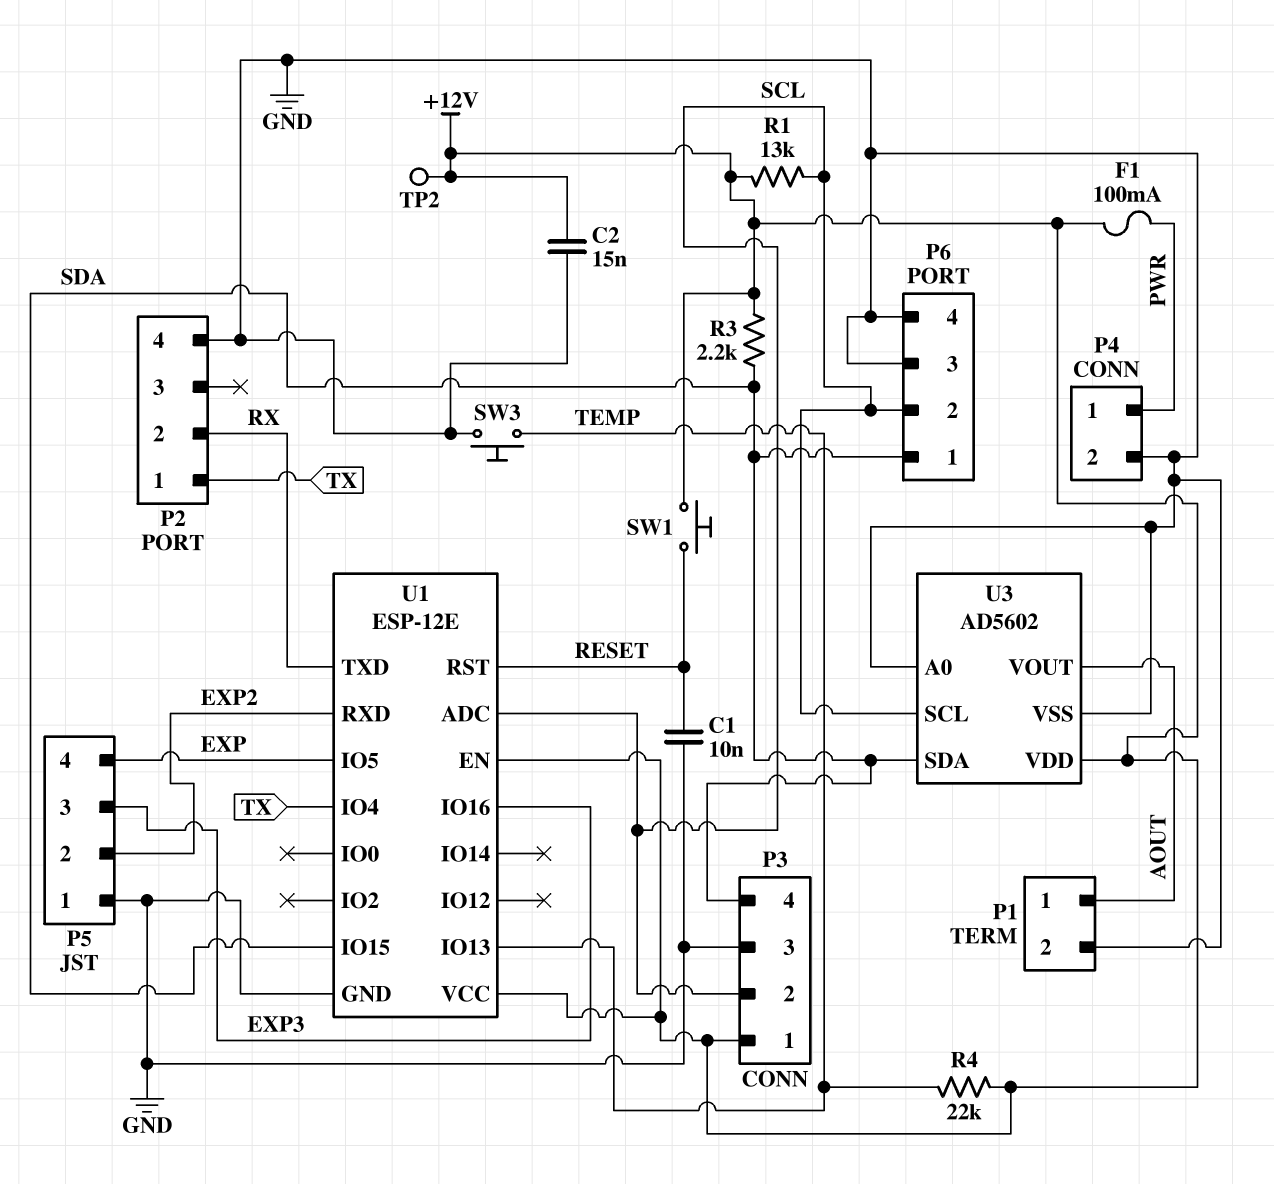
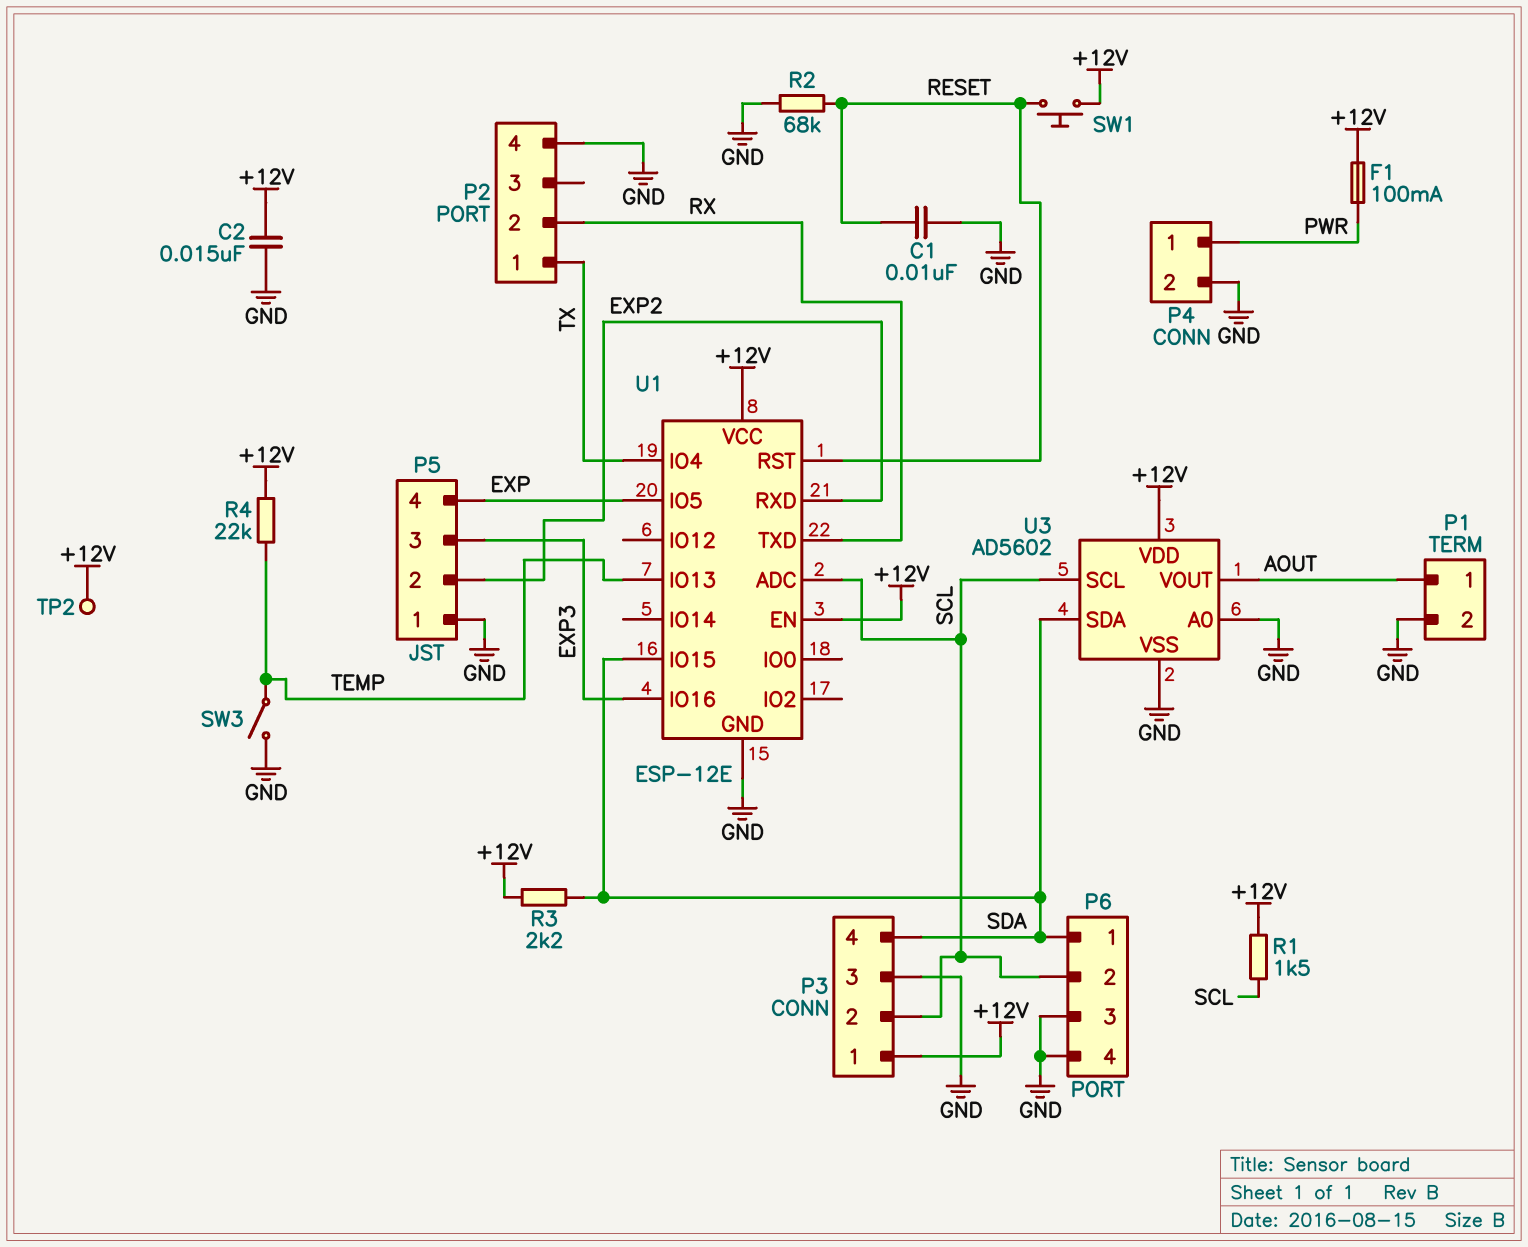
R1: 13k (+12V, SCL) -> 1.5k (+12V, SCL)
R2: none -> 68k (GND, RESET)
SW3: button (GND, TEMP) -> switch (GND, TEMP)

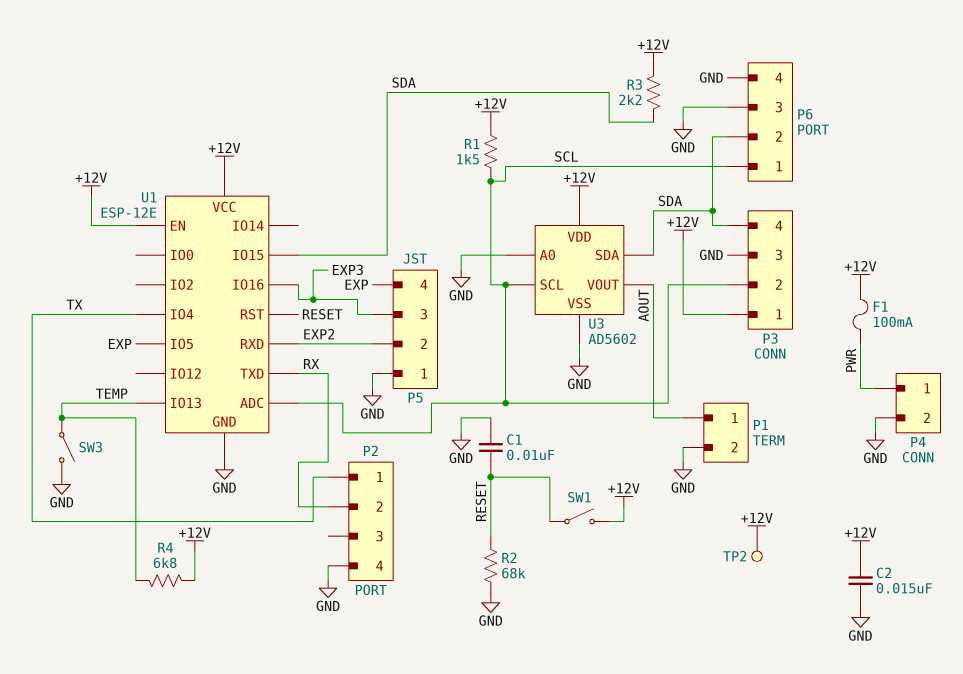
P6 pin 1: SDA -> SCL
P6 pin 2: SCL -> SDA
R4: 22k (+12V, TEMP) -> 6.8k (+12V, TEMP)
SW1: button (+12V, RESET) -> switch (+12V, RESET)

